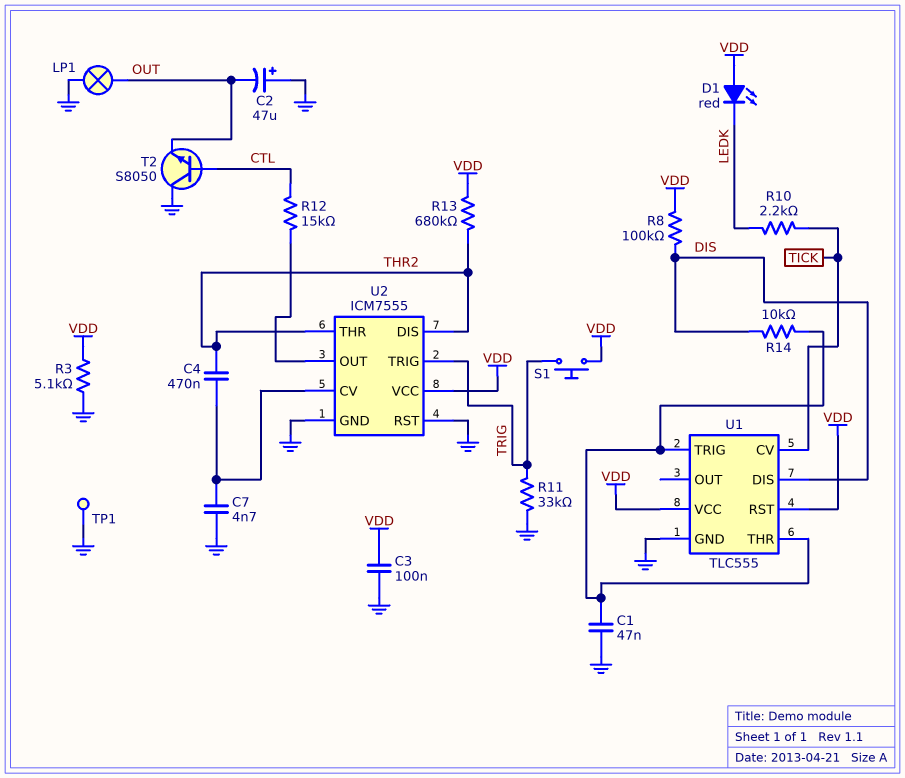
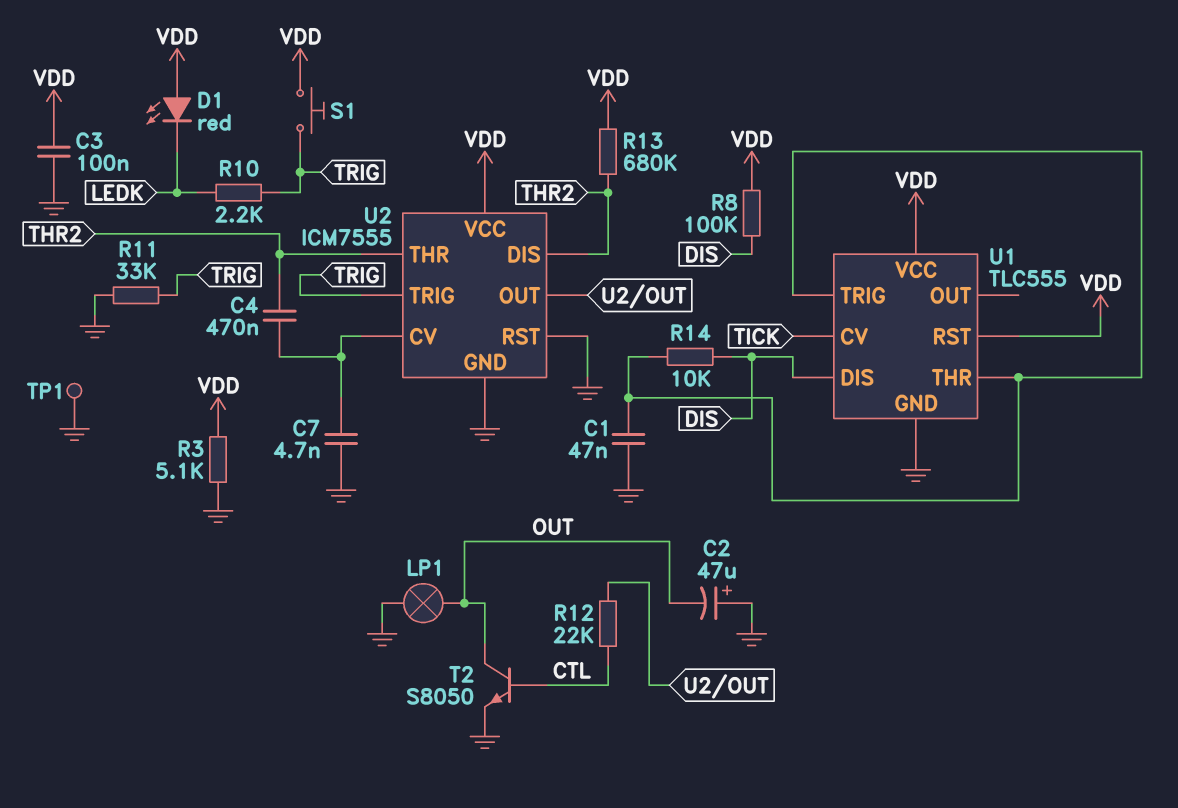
R10: 2.2k (LEDK, TICK) -> 2.2k (LEDK, TRIG)
R12: 15k (CTL, U2/OUT) -> 22k (CTL, U2/OUT)
T2: NPN S8050 (B CTL, C GND, E OUT) -> NPN S8050 (B CTL, C OUT, E GND)

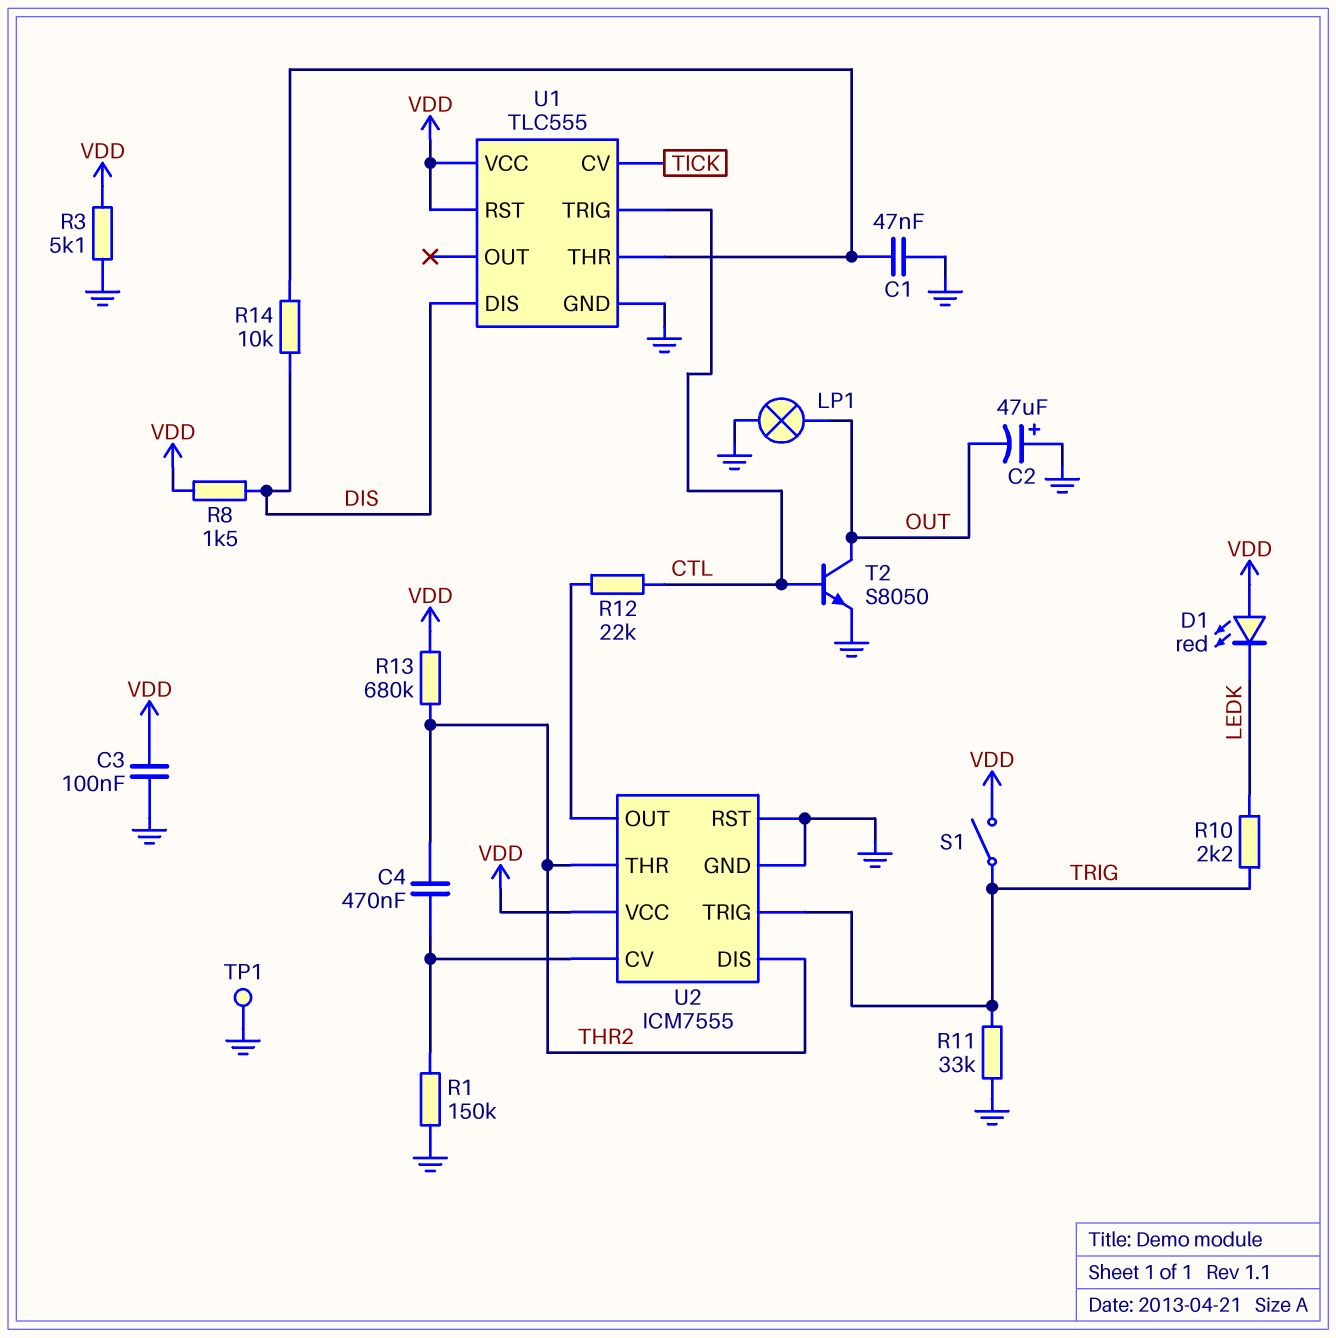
C7: 4.7nF (GND, U2/CV) -> none
R1: none -> 150k (GND, U2/CV)
R8: 100k (DIS, VDD) -> 1.5k (DIS, VDD)
S1: button (TRIG, VDD) -> switch (TRIG, VDD)
U1 pin TRIG: U1/THR -> CTL

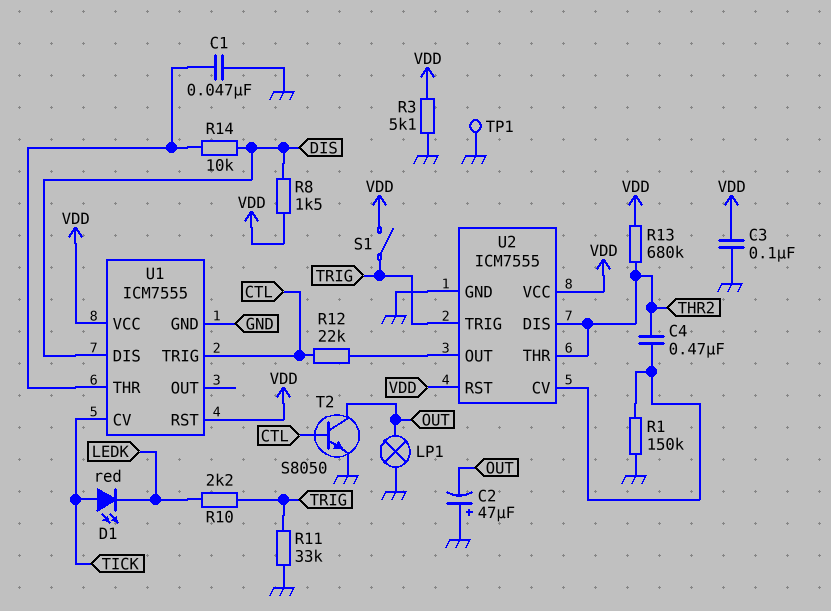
D1: LED red (A VDD, K LEDK) -> LED red (A TICK, K LEDK)
U1: TLC555 -> ICM7555
U2 pin RST: GND -> VDD

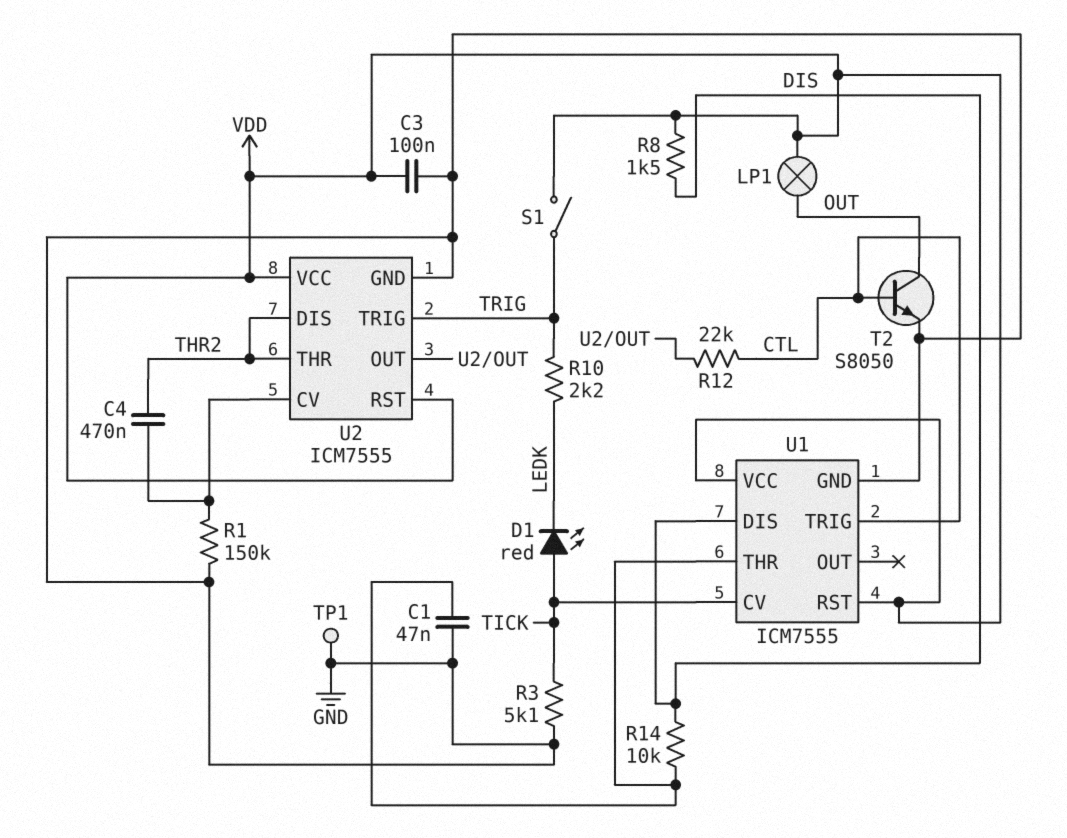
C2: 47uF (plus GND, minus OUT) -> none
LP1: lamp (GND, OUT) -> lamp (OUT, VDD)
R3: 5.1k (GND, VDD) -> 5.1k (GND, TICK)
R11: 33k (GND, TRIG) -> none
R13: 680k (THR2, VDD) -> none

